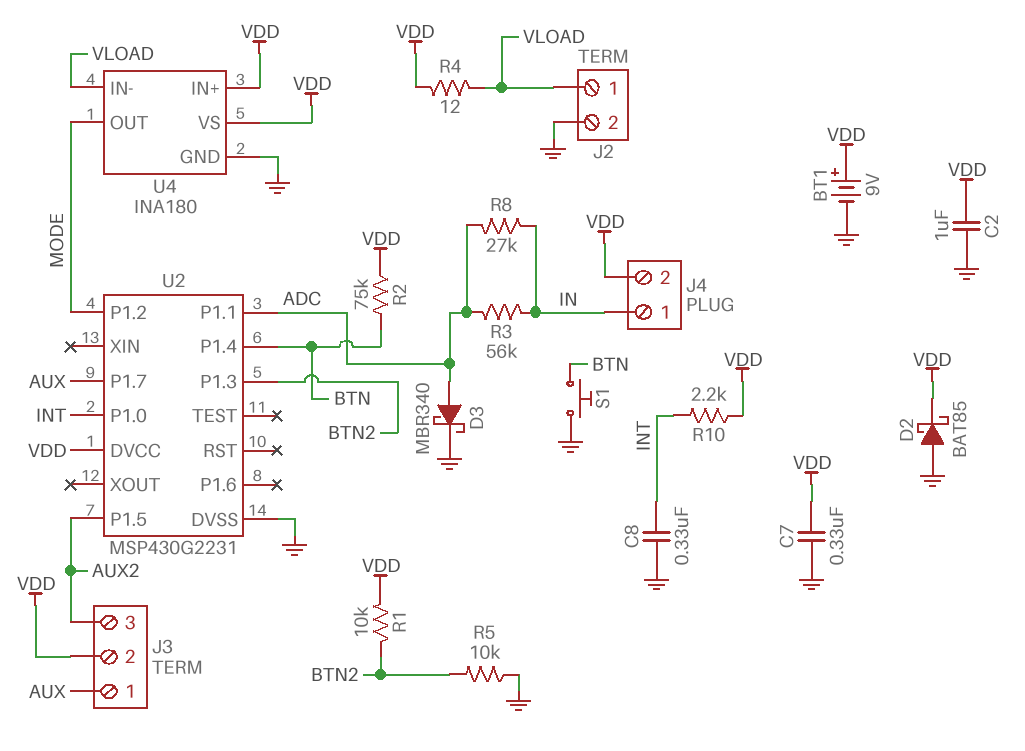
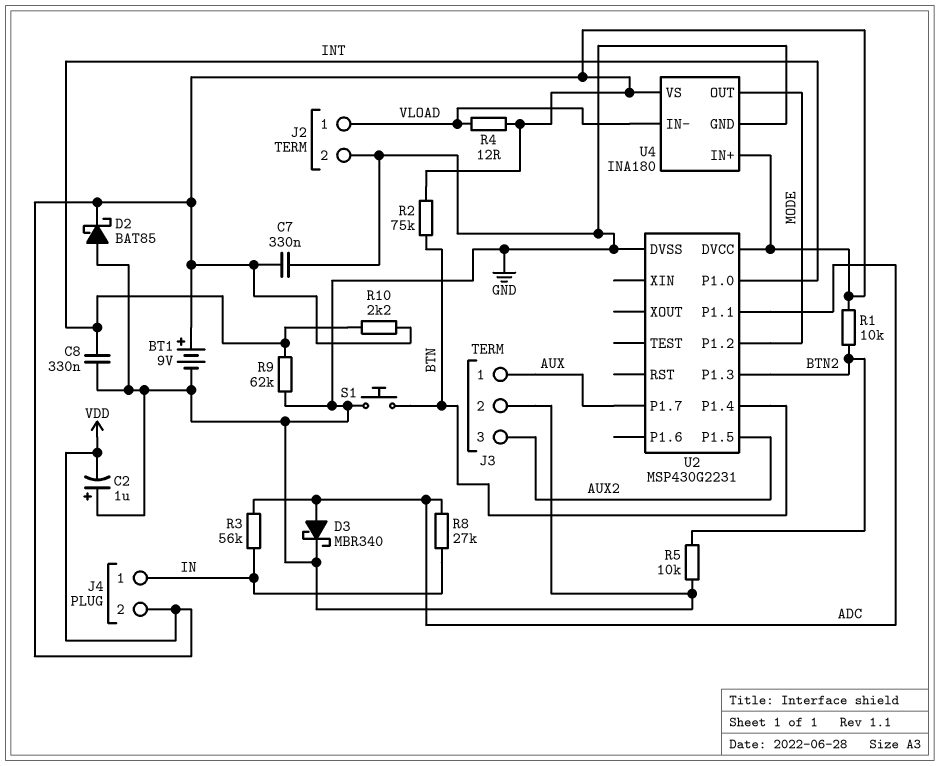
C2: 1uF (GND, VDD) -> 1uF (plus GND, minus VDD)
J3 pin 2: VDD -> GND
R9: none -> 62k (GND, INT)

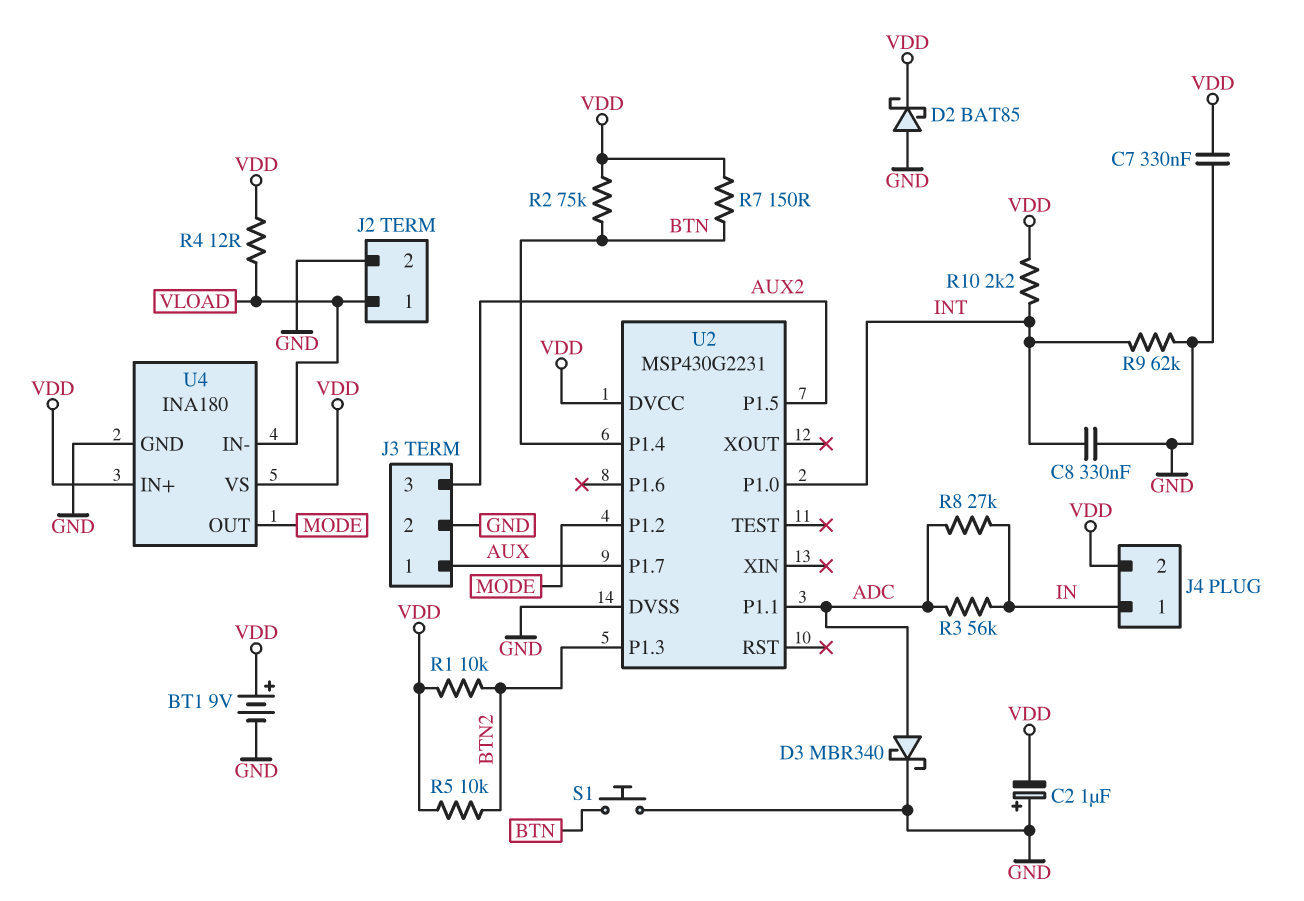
R5: 10k (BTN2, GND) -> 10k (BTN2, VDD)
R7: none -> 150 (BTN, VDD)

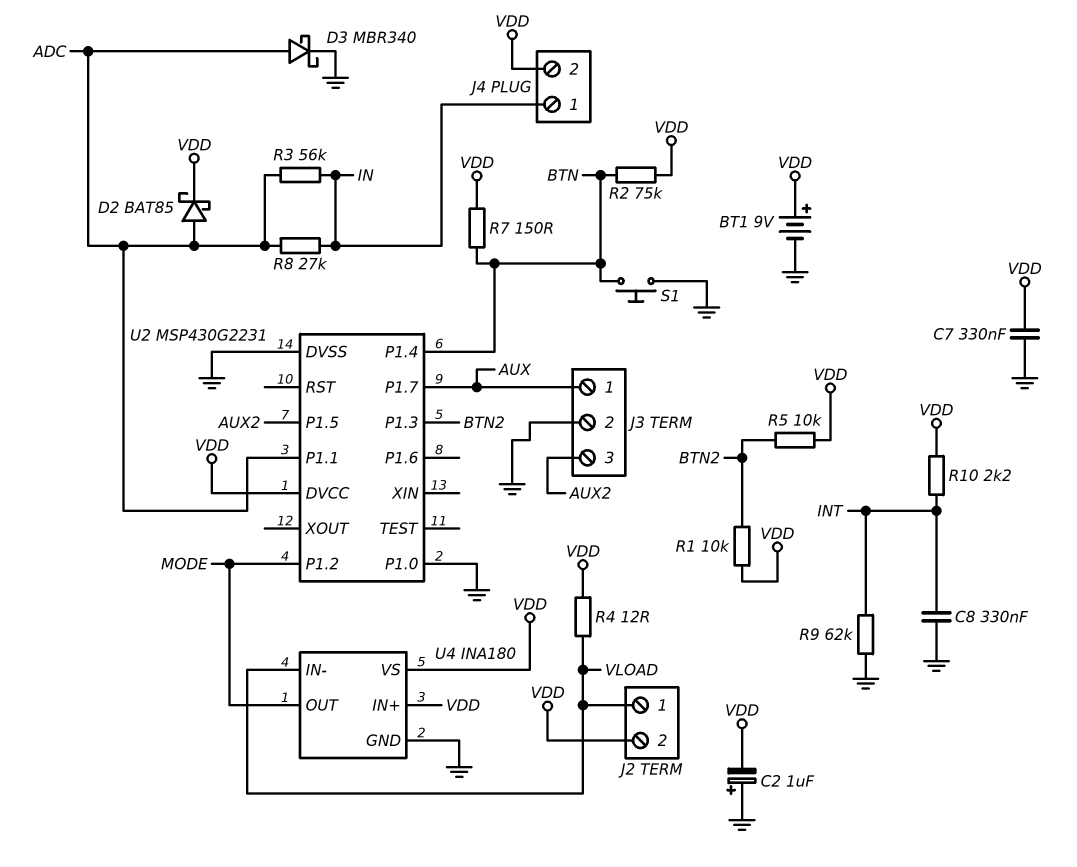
D2: schottky BAT85 (A GND, K VDD) -> schottky BAT85 (A ADC, K VDD)
J2 pin 2: GND -> VDD
U2 pin P1.0: INT -> GND

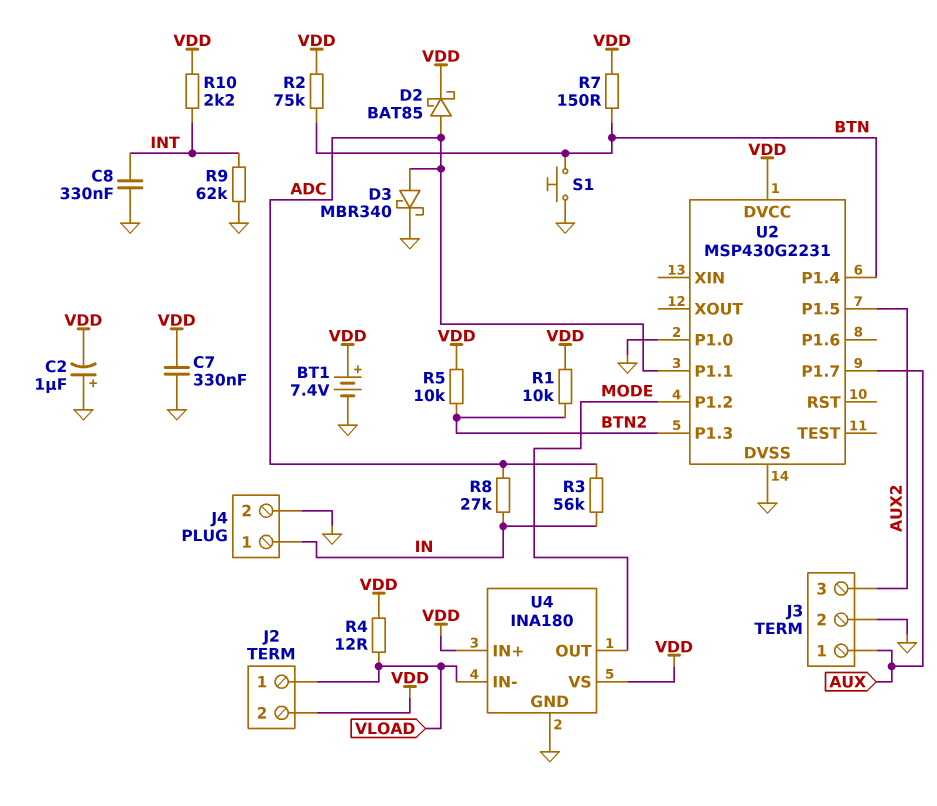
BT1: 9V (plus VDD, minus GND) -> 7.4V (plus VDD, minus GND)
J4 pin 2: VDD -> GND

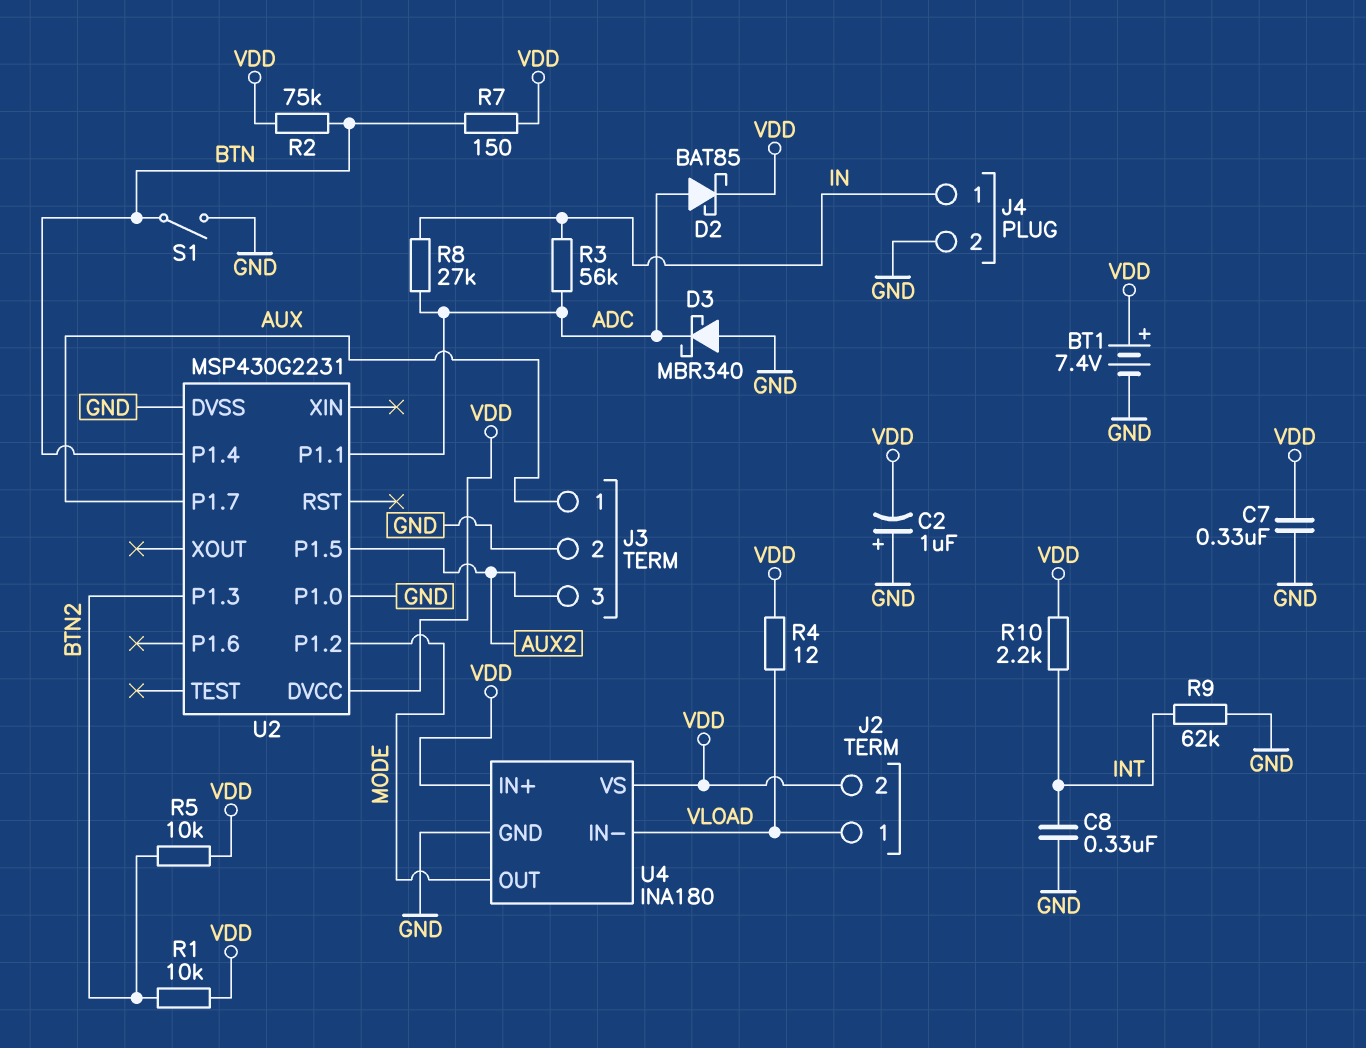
D3: schottky MBR340 (A ADC, K GND) -> schottky MBR340 (A GND, K ADC)
S1: button (BTN, GND) -> switch (BTN, GND)

